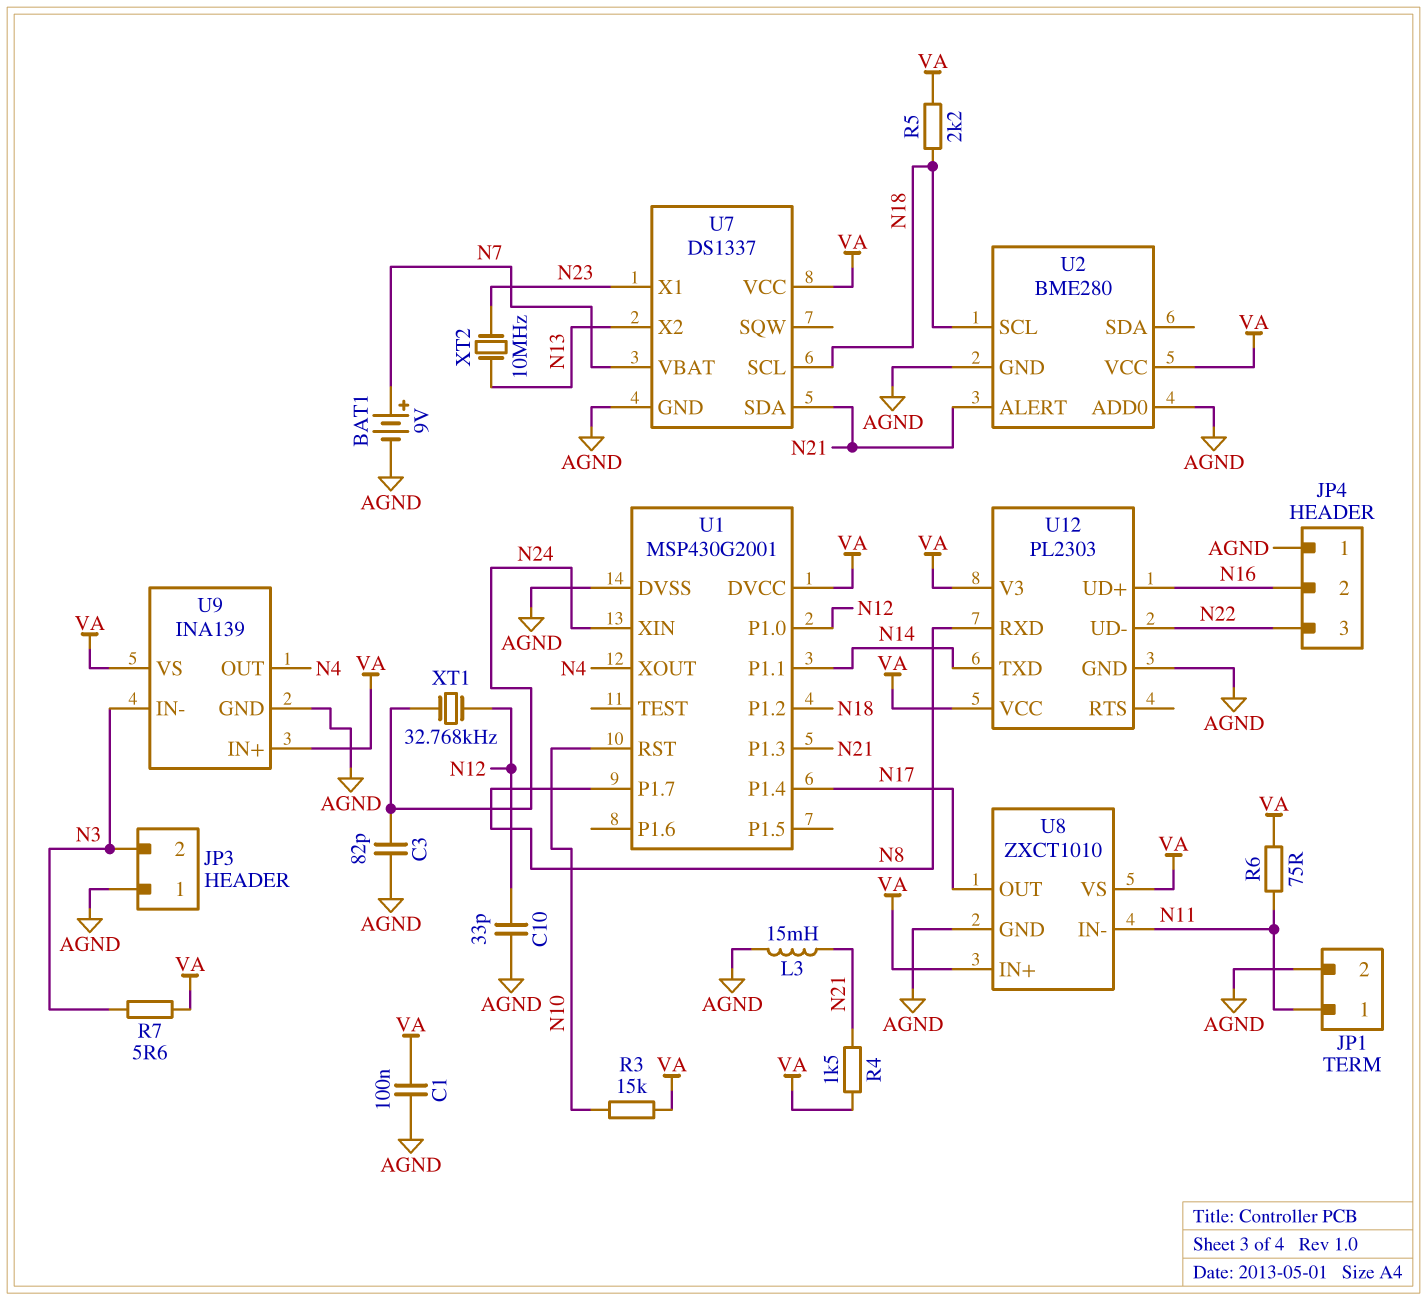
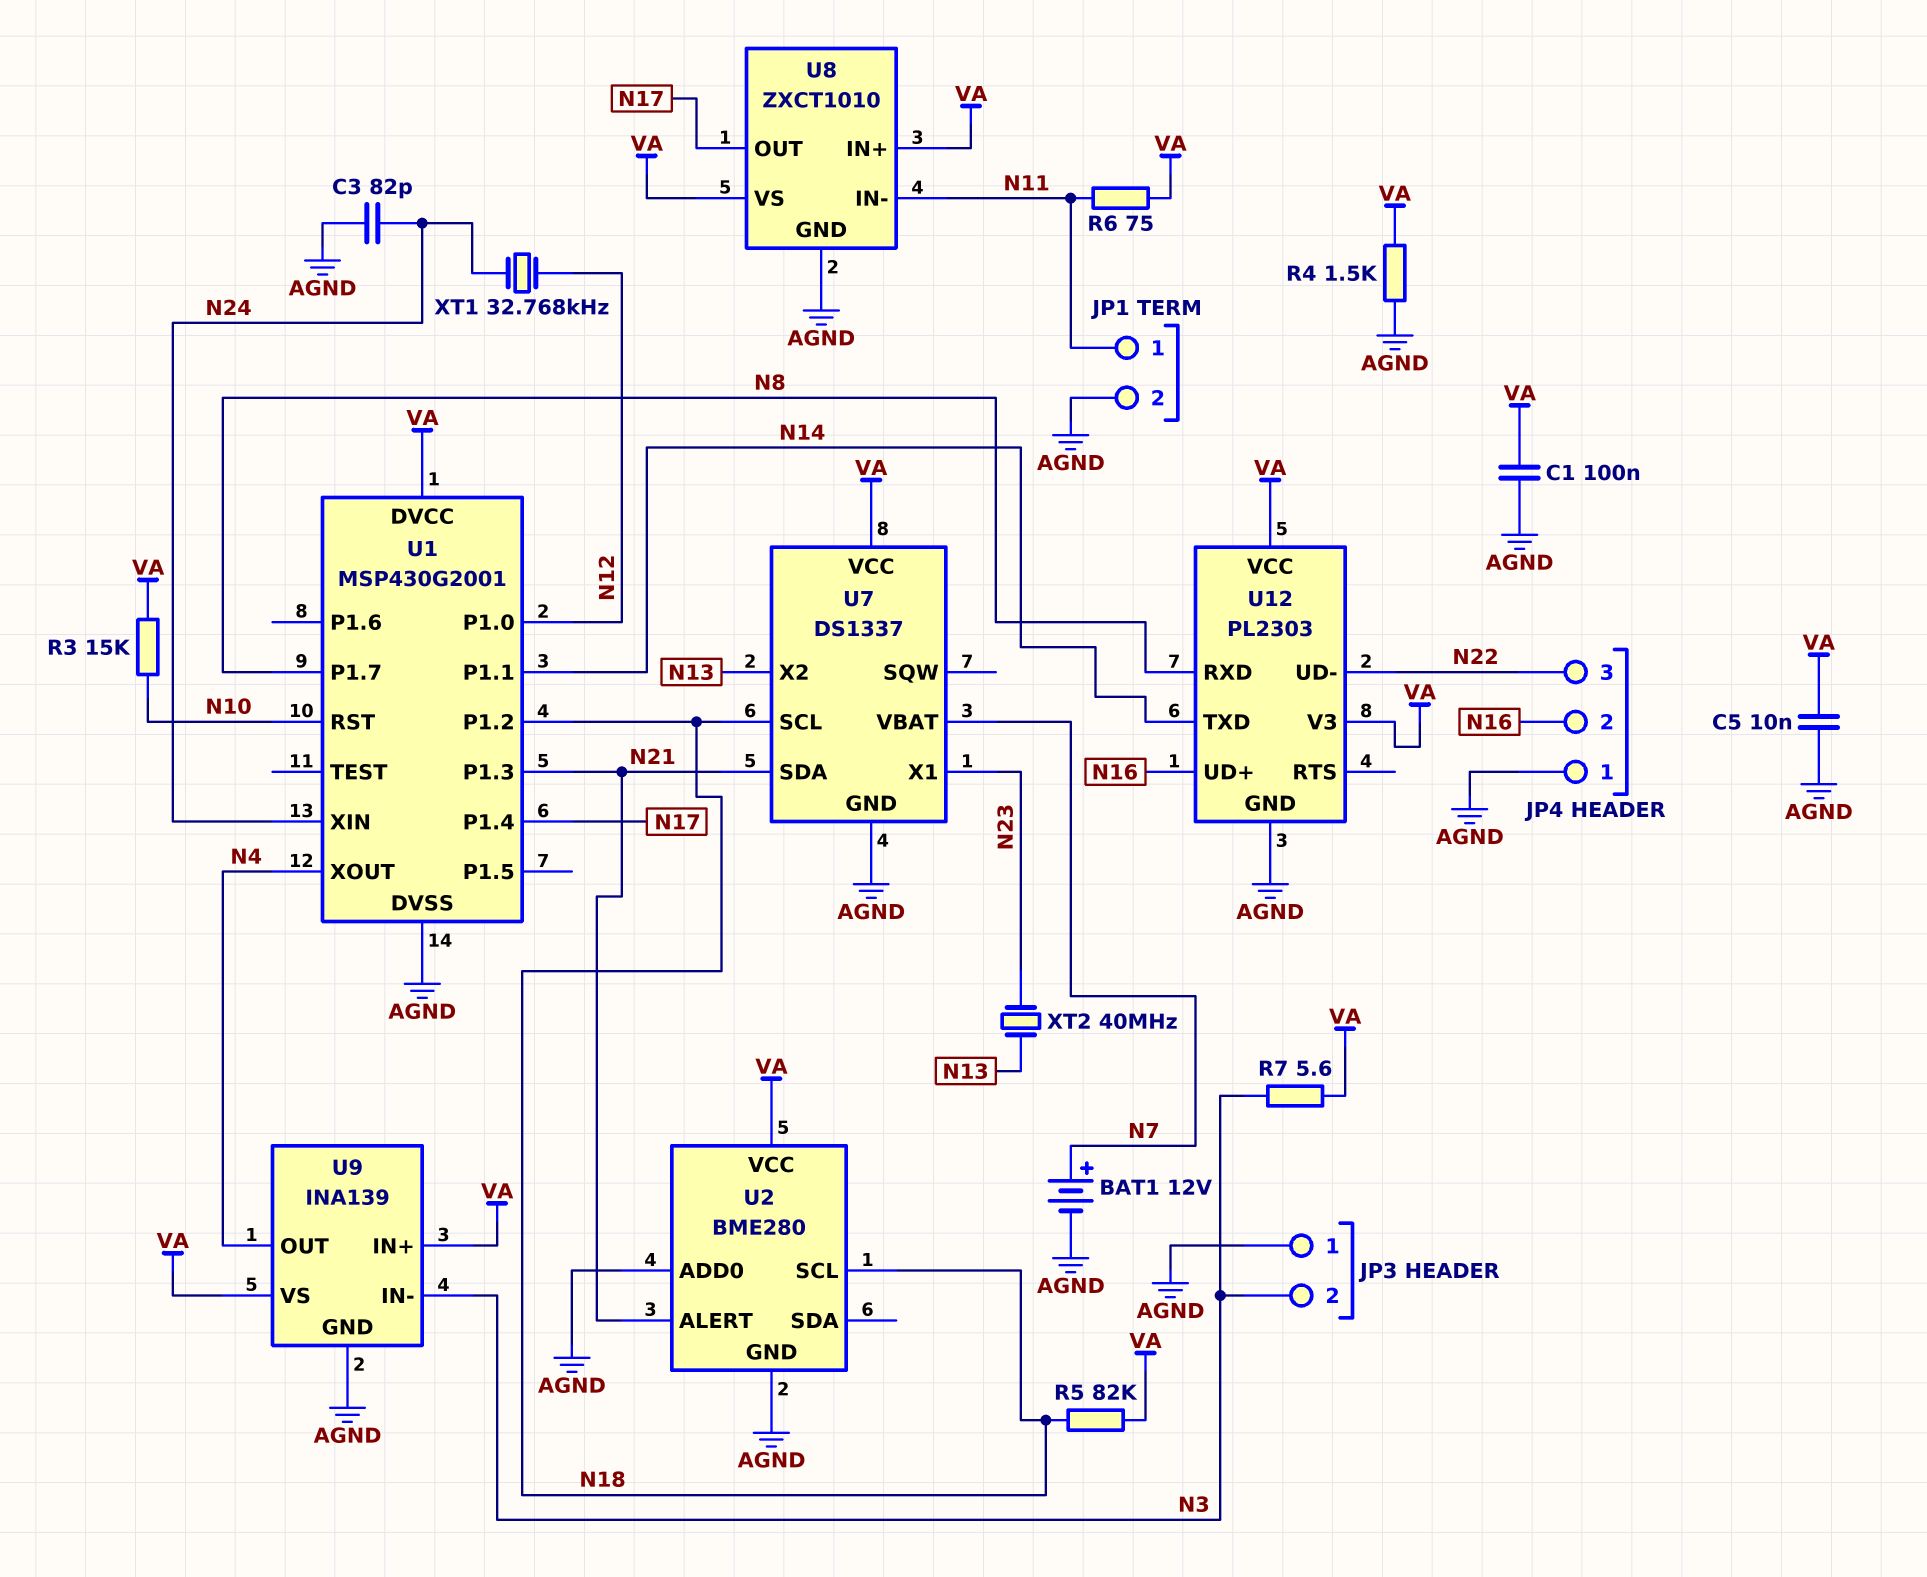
BAT1: 9V (plus N7, minus AGND) -> 12V (plus N7, minus AGND)
C5: none -> 10nF (AGND, VA)
C10: 33pF (AGND, N12) -> none
L3: 15mH (AGND, N21) -> none
R4: 1.5k (N21, VA) -> 1.5k (AGND, VA)
R5: 2.2k (N18, VA) -> 82k (N18, VA)
XT2: 10MHz (N13, N23) -> 40MHz (N13, N23)

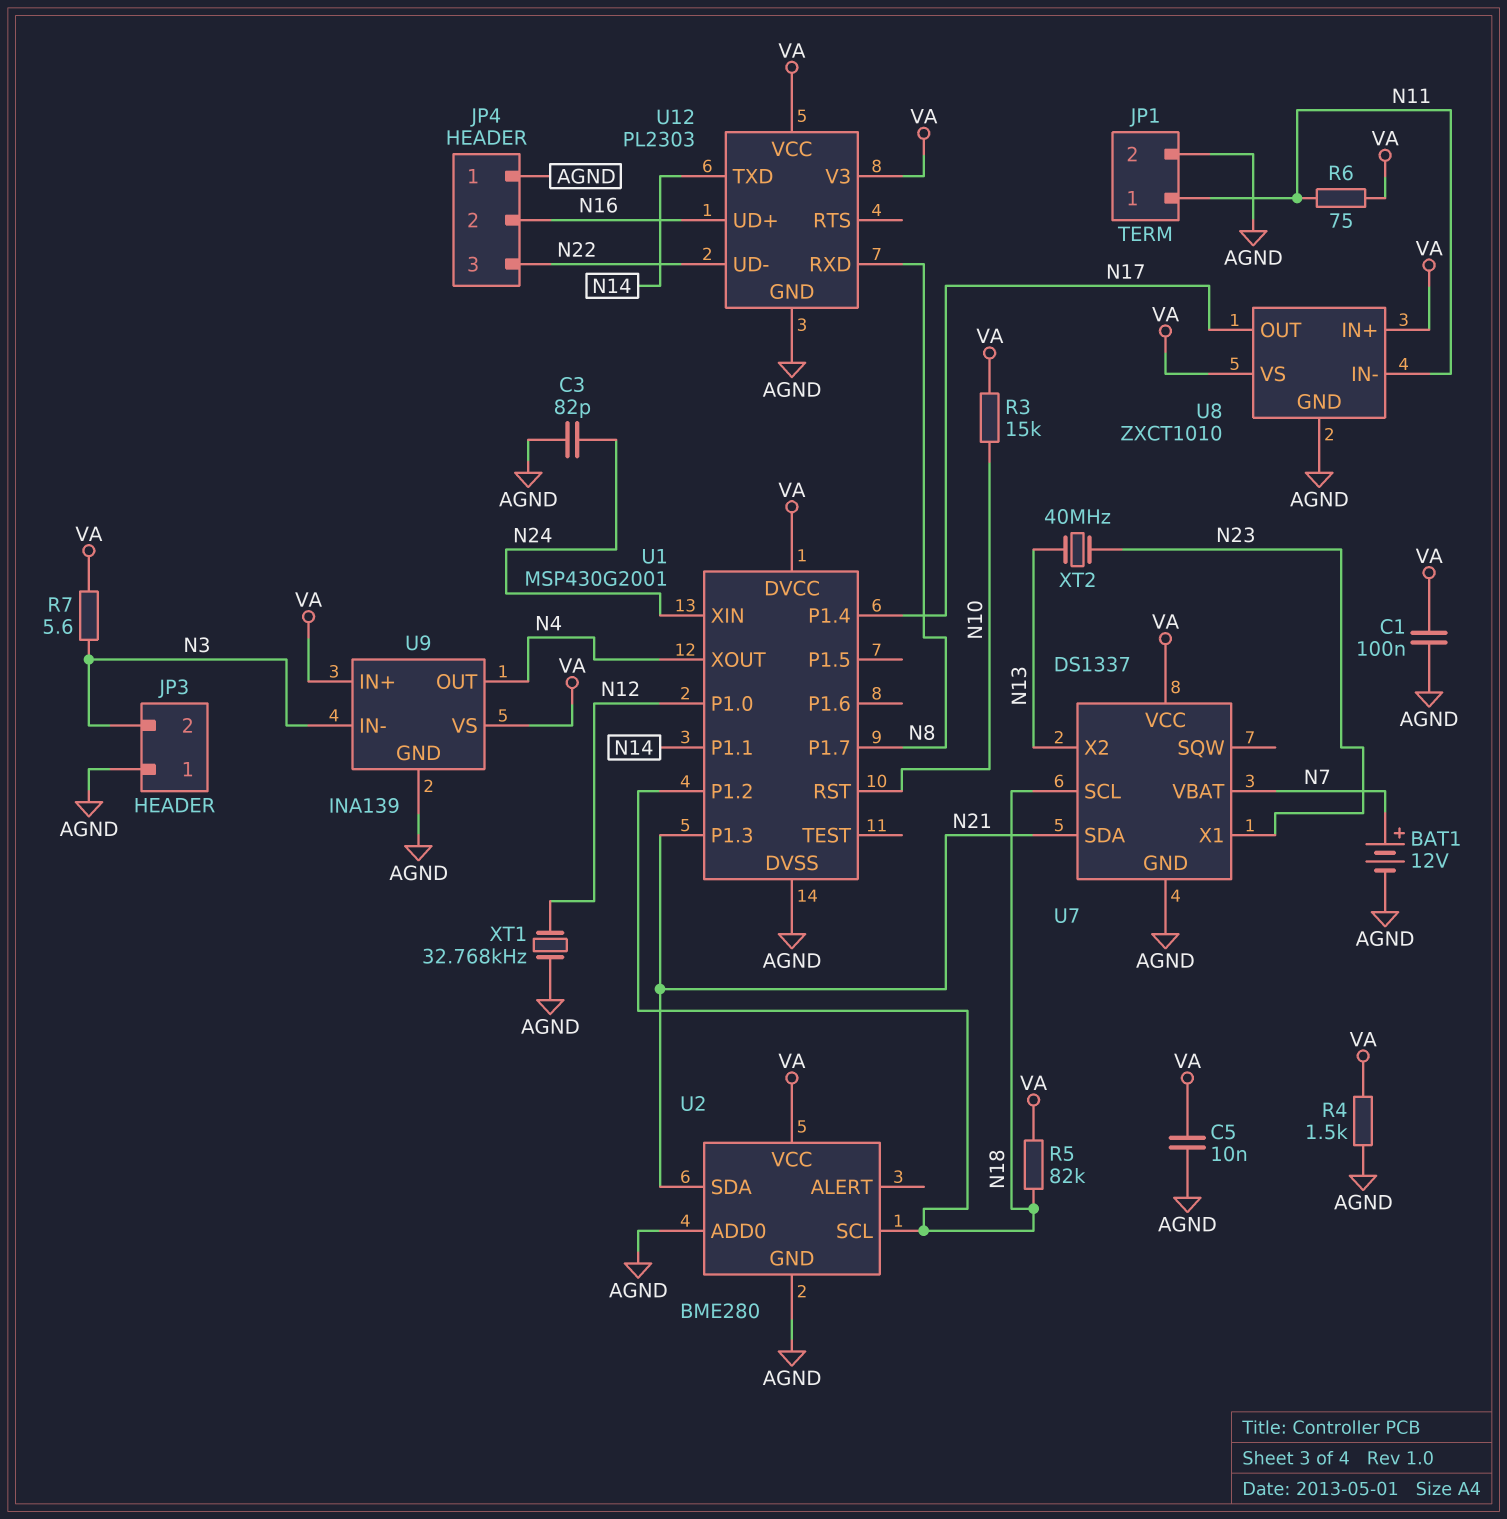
U2 pin ALERT: N21 -> none
U2 pin SDA: none -> N21
XT1: 32.768kHz (N12, N24) -> 32.768kHz (AGND, N12)

